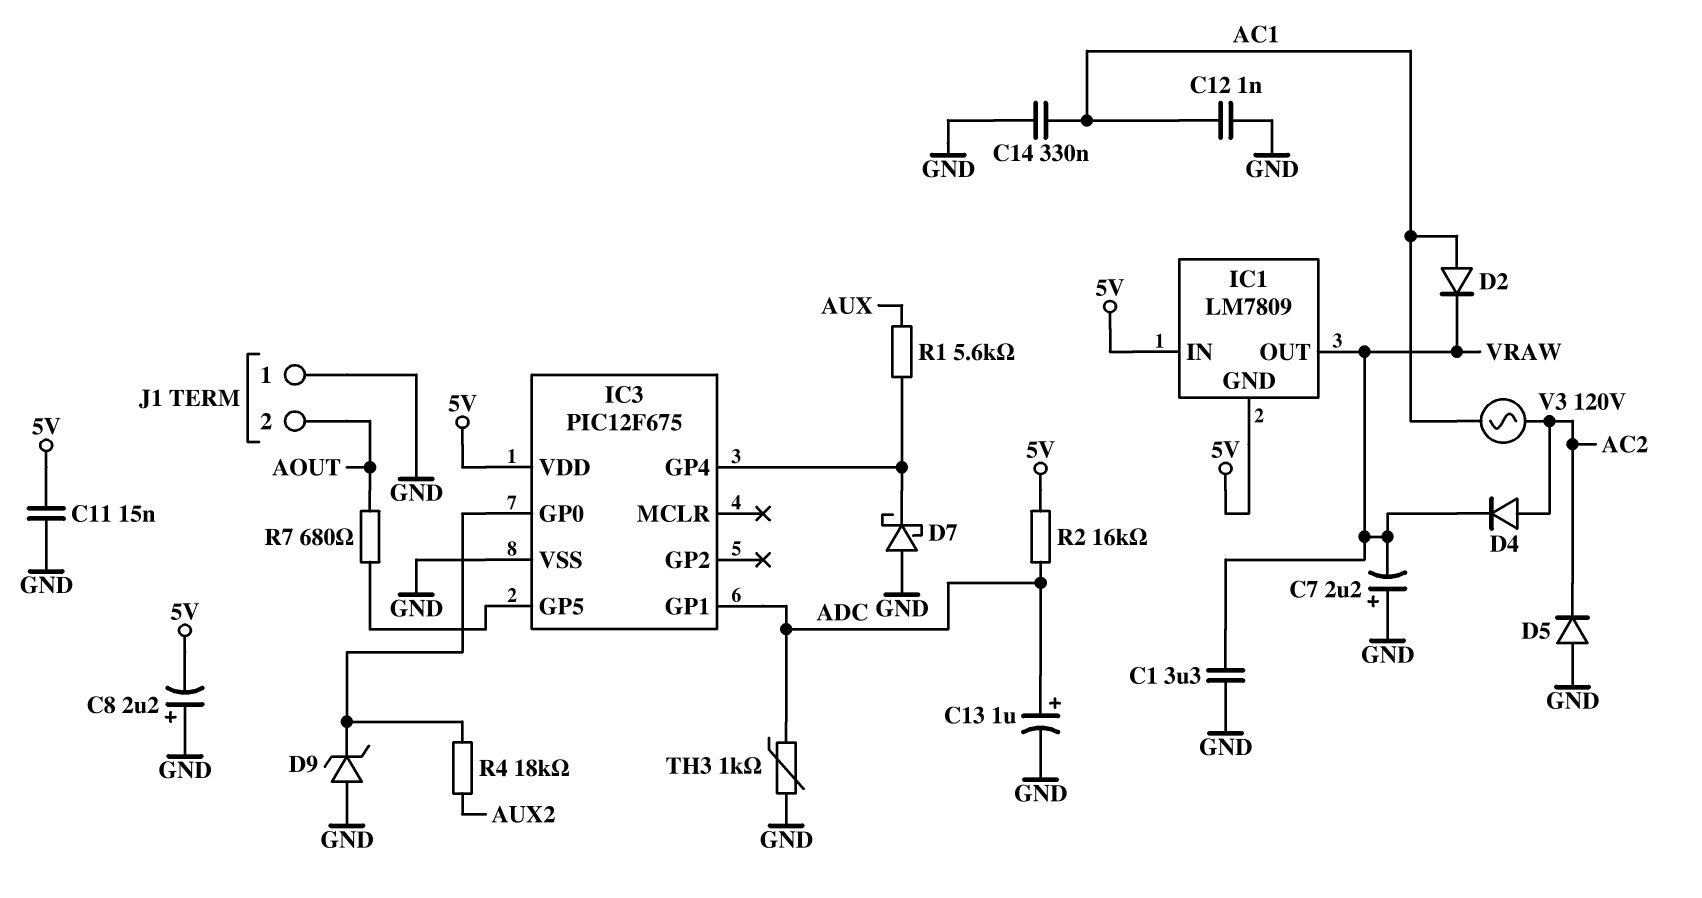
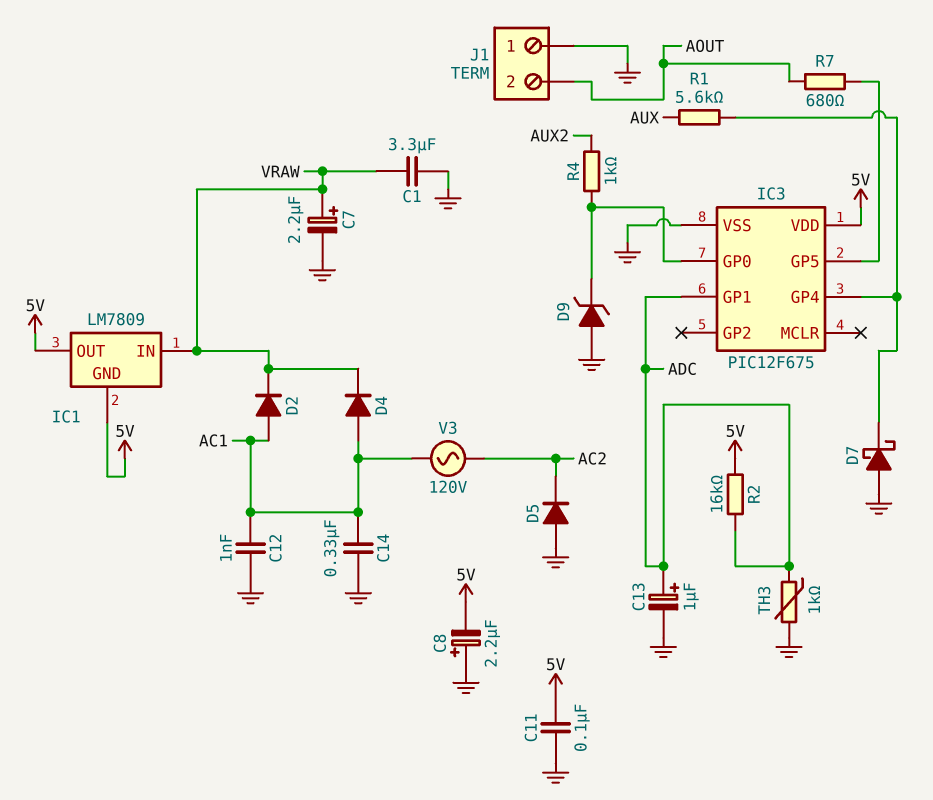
C7: 2.2uF (plus GND, minus VRAW) -> 2.2uF (plus VRAW, minus GND)
C11: 15nF (5V, GND) -> 100nF (5V, GND)
D4: diode (A AC2, K VRAW) -> diode (A AC1, K VRAW)
IC1 pin IN: 5V -> VRAW
IC1 pin OUT: VRAW -> 5V
R4: 18k (AUX2, IC3/GP0) -> 1k (AUX2, IC3/GP0)

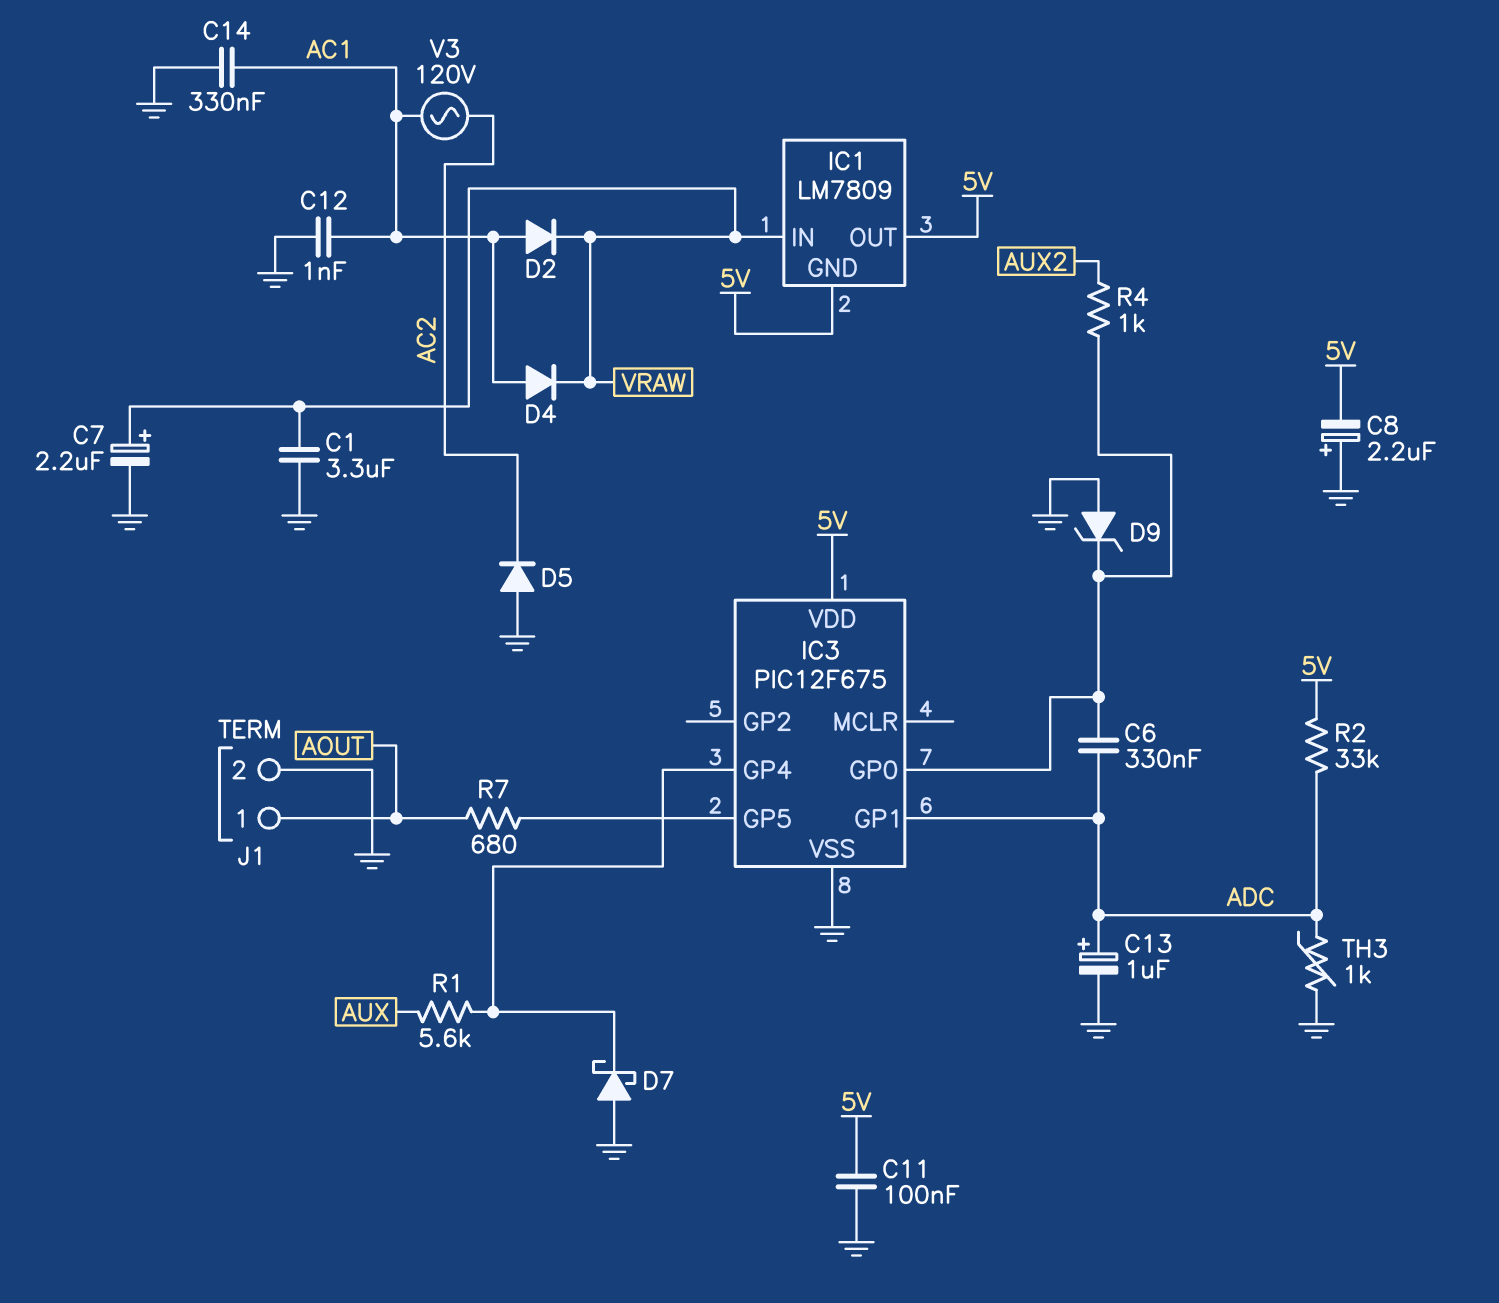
C6: none -> 330nF (ADC, IC3/GP0)
J1 pin 1: GND -> AOUT
J1 pin 2: AOUT -> GND
R2: 16k (5V, ADC) -> 33k (5V, ADC)

